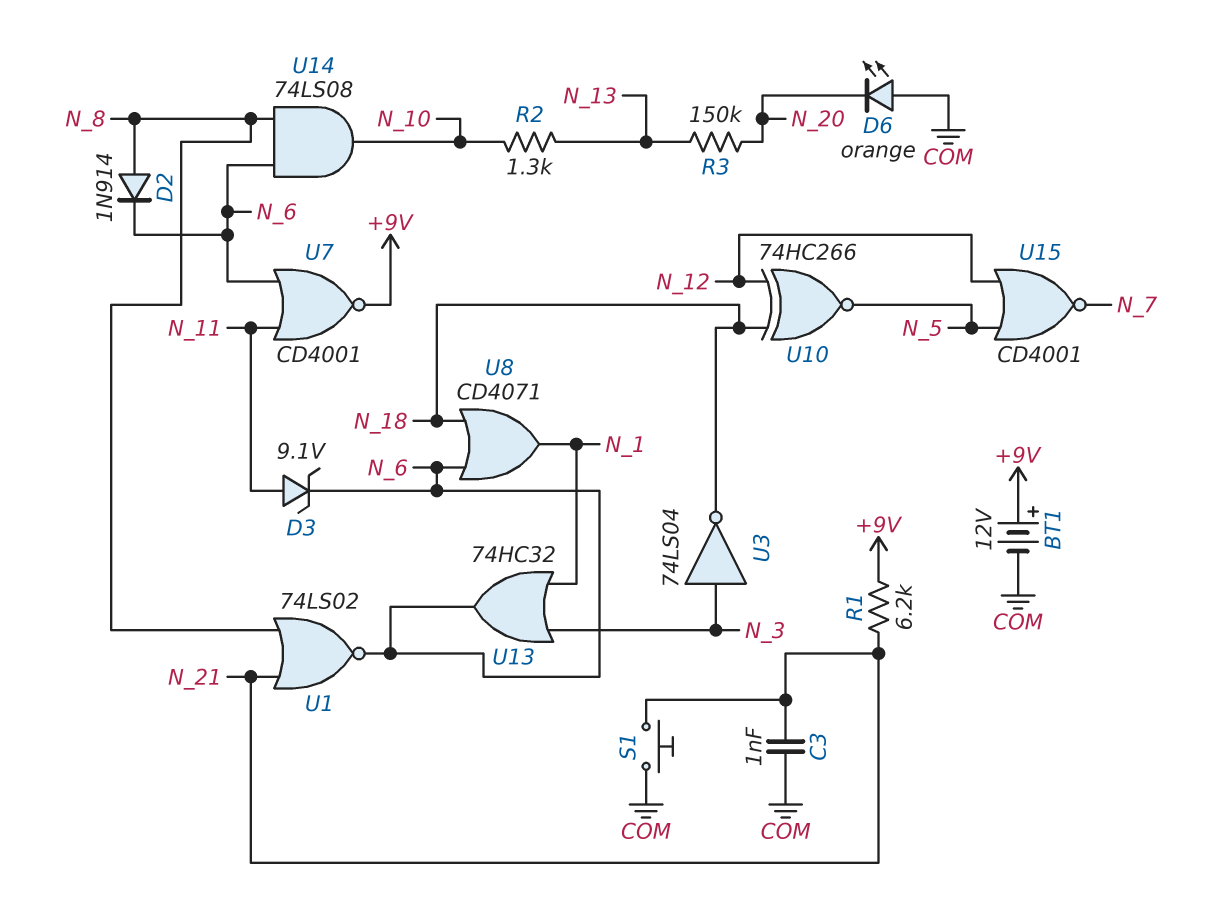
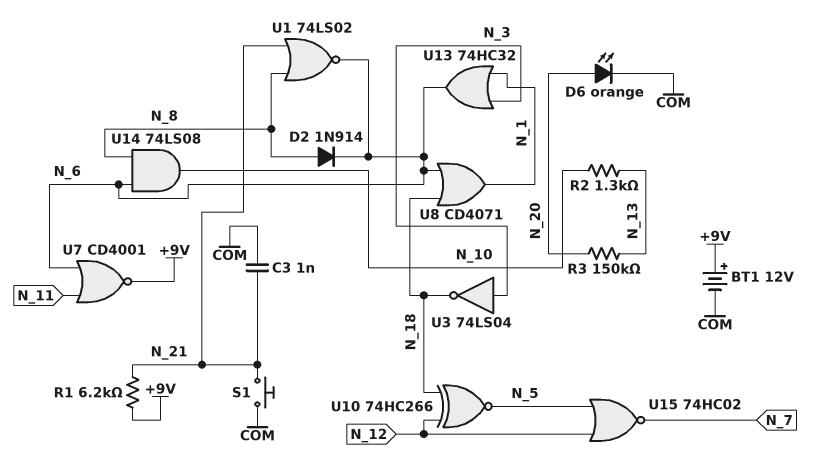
D3: zener 9.1V (A N_11, K N_6) -> none
D6: LED orange (A COM, K N_20) -> LED orange (A N_20, K COM)
U15: NOR CD4001 (in N_5, in N_12, out N_7) -> NOR 74HC02 (in N_5, in N_12, out N_7)

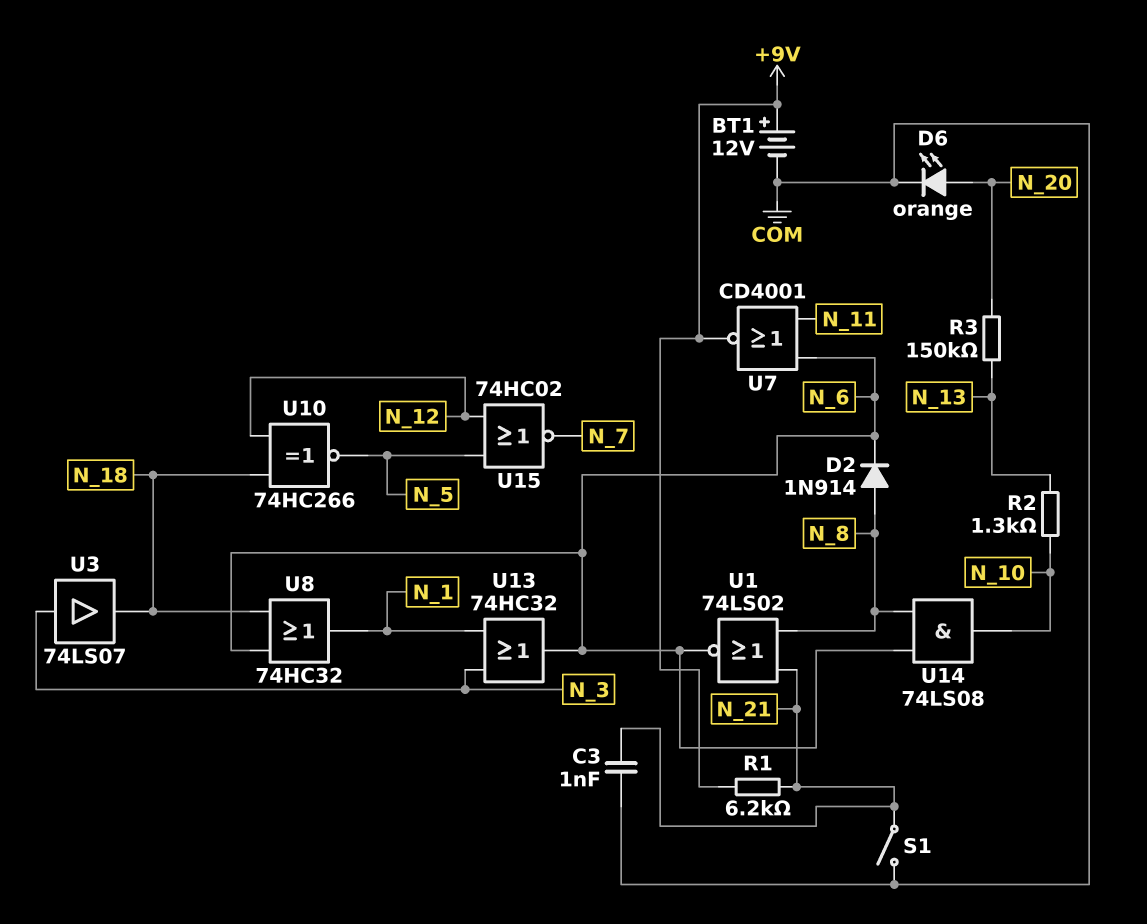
S1: button (COM, N_21) -> switch (COM, N_21)
U3: NOT 74LS04 (in N_3, out N_18) -> buffer 74LS07 (in N_3, out N_18)
U8: OR CD4071 (in N_6, in N_18, out N_1) -> OR 74HC32 (in N_6, in N_18, out N_1)

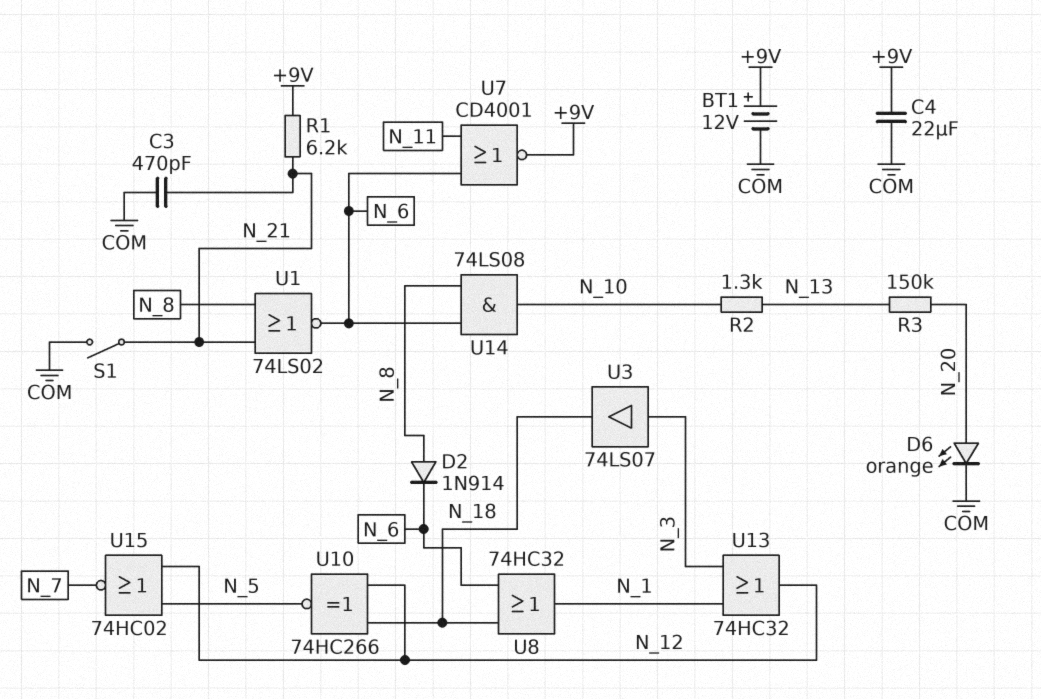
C3: 1nF (COM, N_21) -> 470pF (COM, N_21)
C4: none -> 22uF (+9V, COM)
U13: OR 74HC32 (in N_1, in N_3, out N_6) -> OR 74HC32 (in N_1, in N_3, out N_12)

